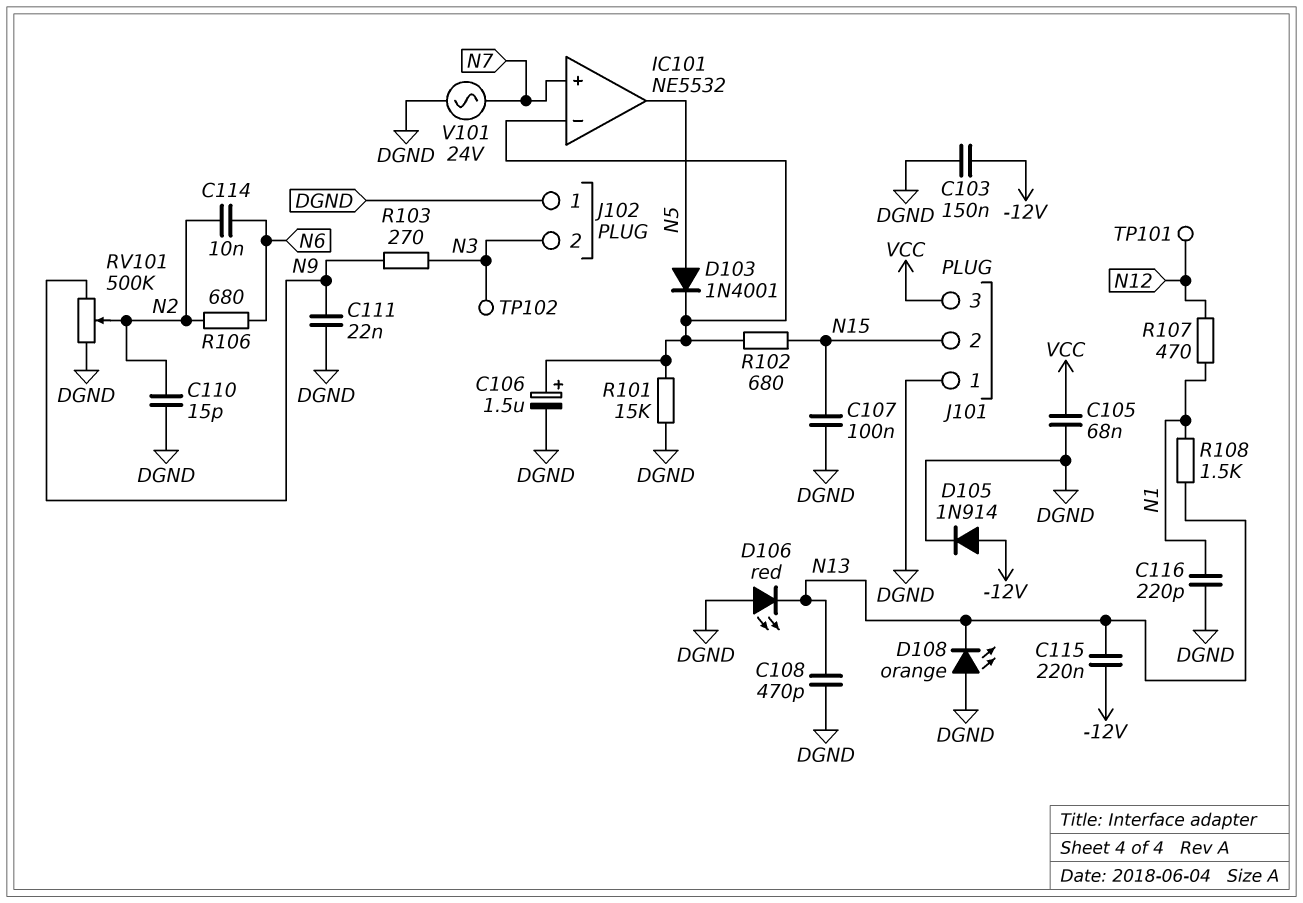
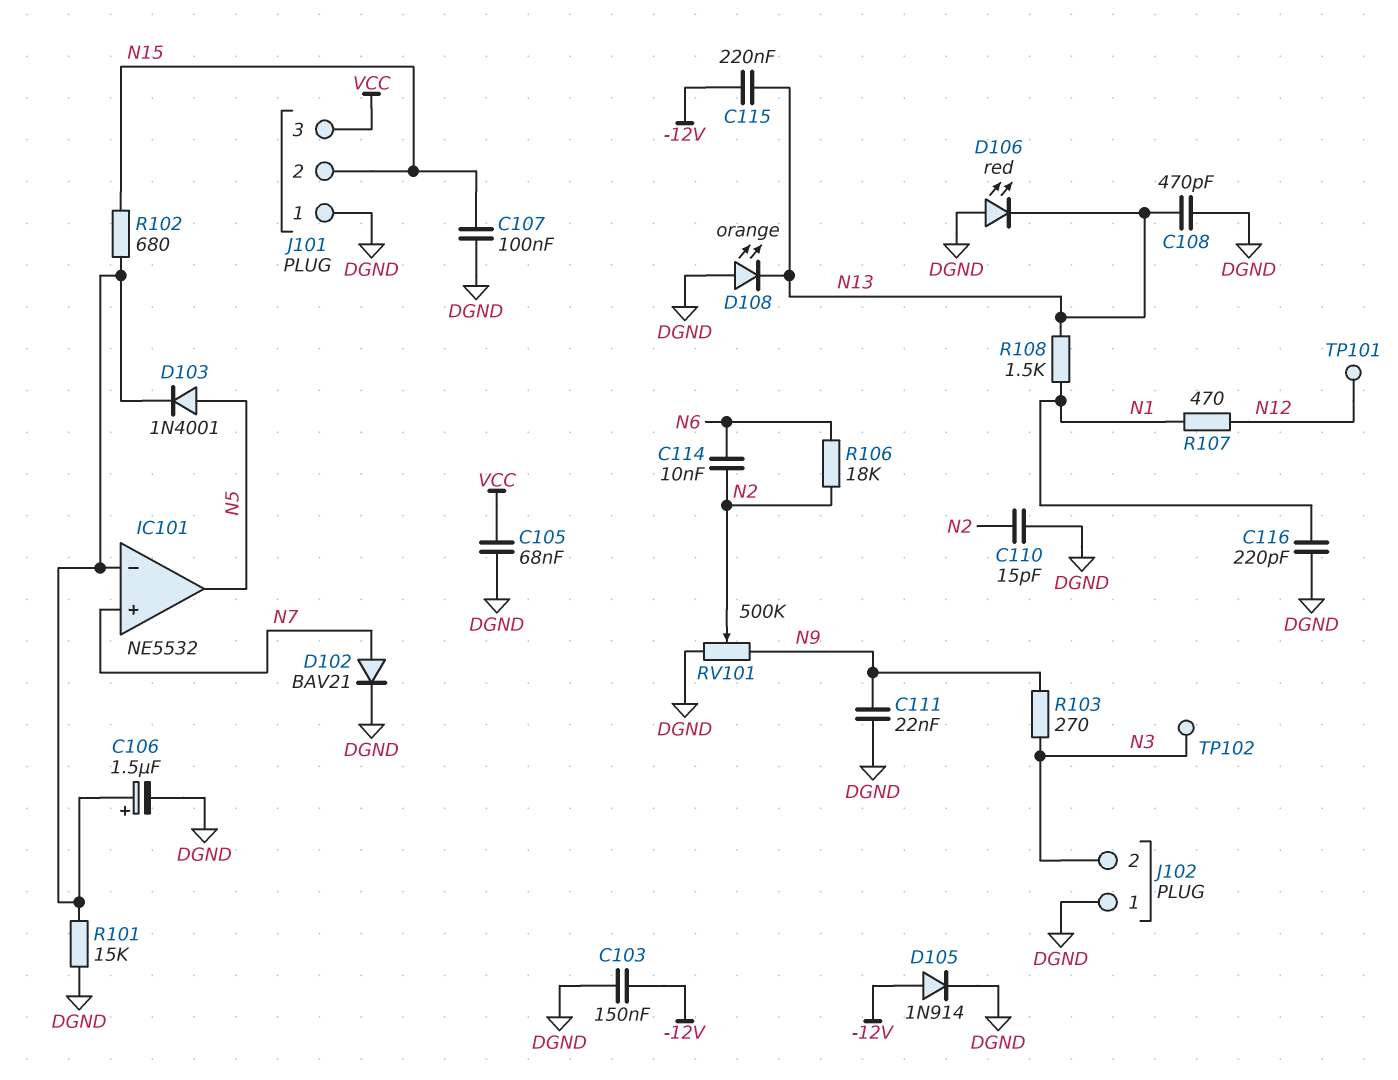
D102: none -> diode BAV21 (A N7, K DGND)
R106: 680 (N2, N6) -> 18k (N2, N6)
V101: AC 24V (DGND, N7) -> none

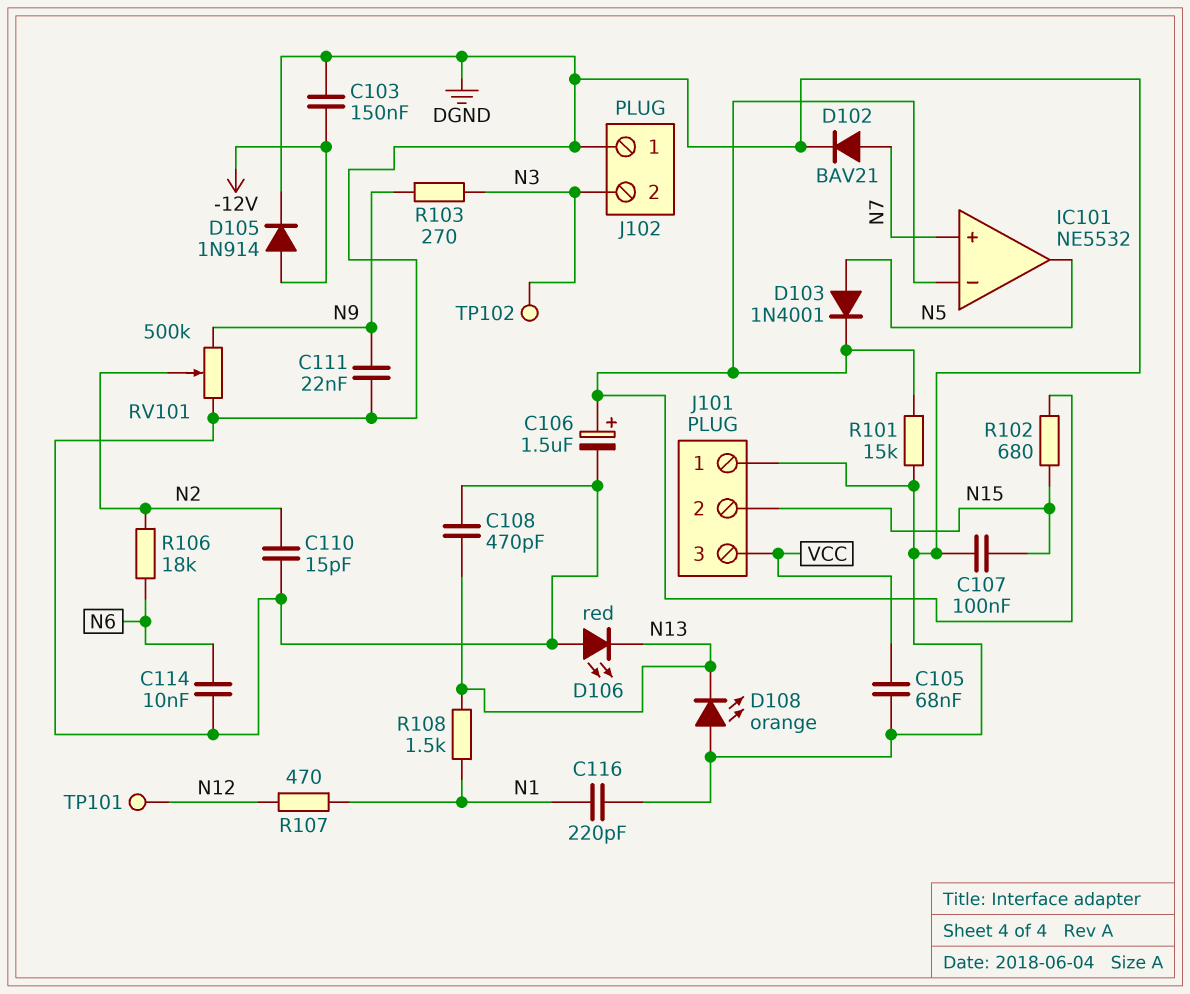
C114: 10nF (N2, N6) -> 10nF (DGND, N6)
C115: 220nF (-12V, N13) -> none

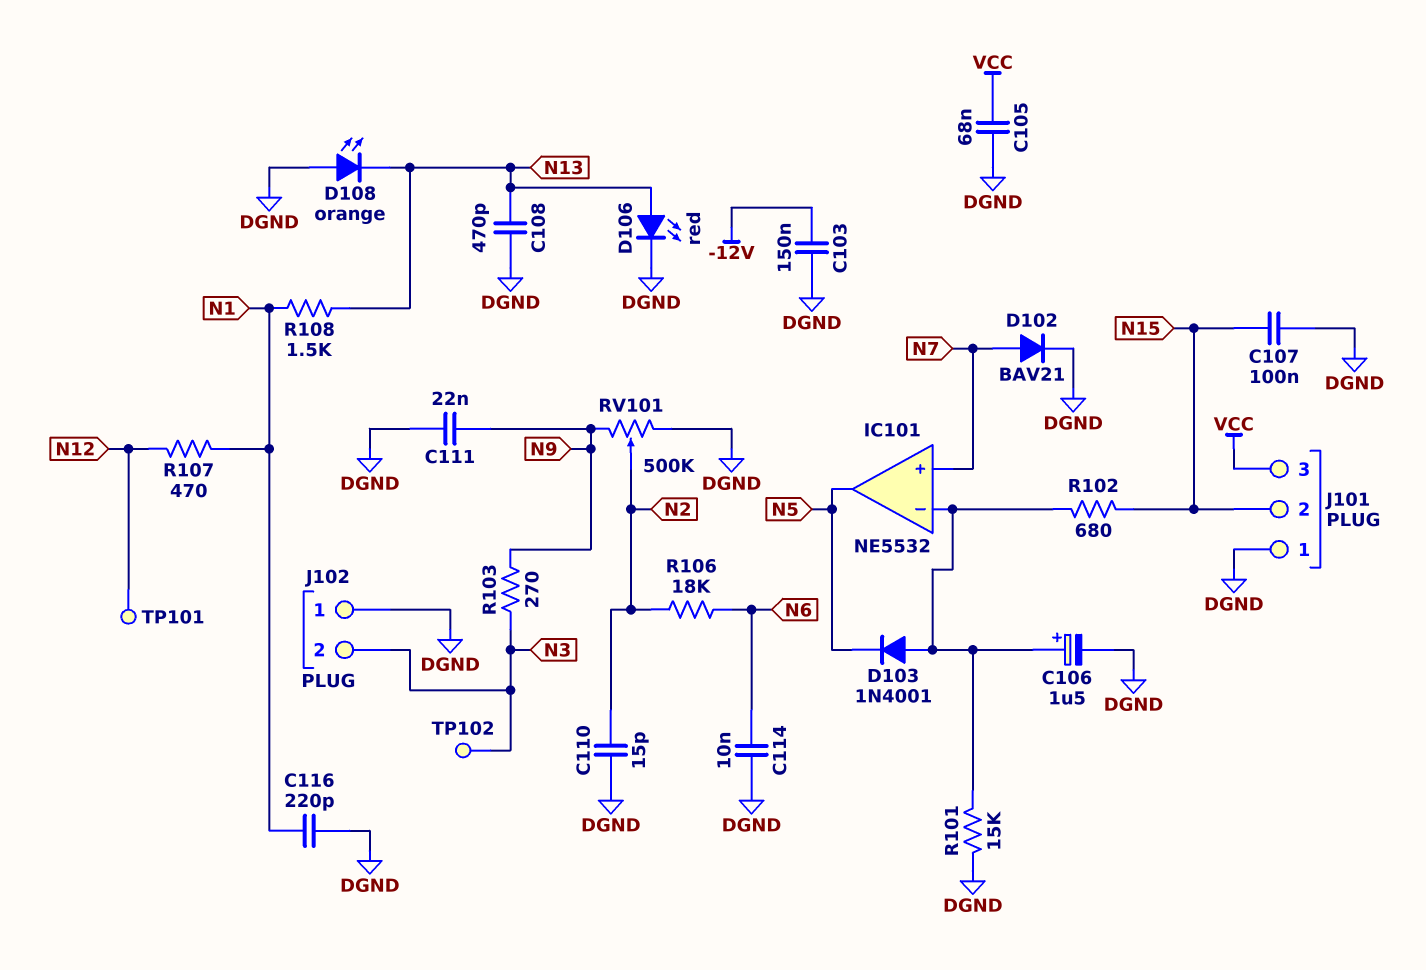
D103: diode 1N4001 (A N5, K IC101/in-) -> diode 1N4001 (A IC101/in-, K N5)
D105: diode 1N914 (A -12V, K DGND) -> none
D106: LED red (A DGND, K N13) -> LED red (A N13, K DGND)

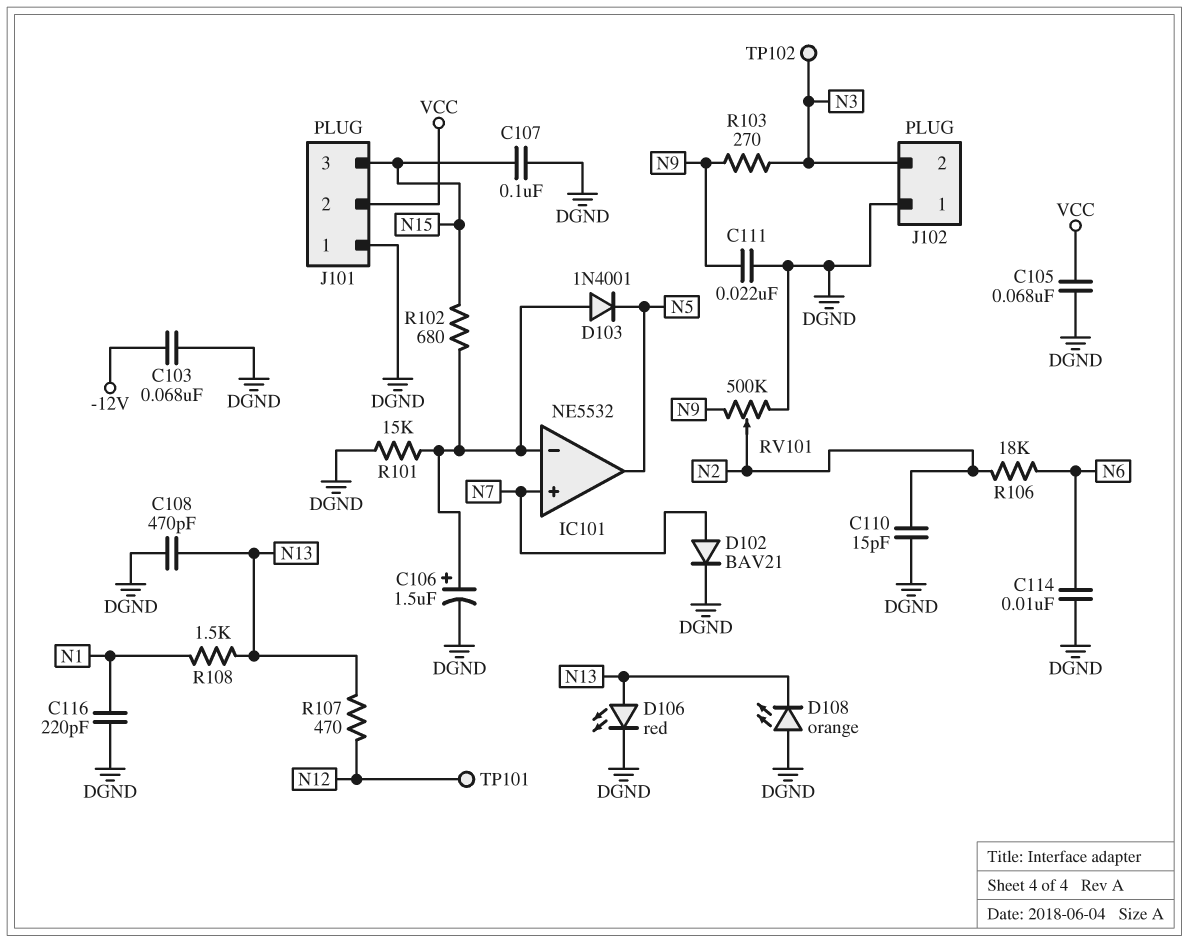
C103: 150nF (-12V, DGND) -> 68nF (-12V, DGND)
J101 pin 2: N15 -> VCC
J101 pin 3: VCC -> N15
R107: 470 (N1, N12) -> 470 (N12, N13)

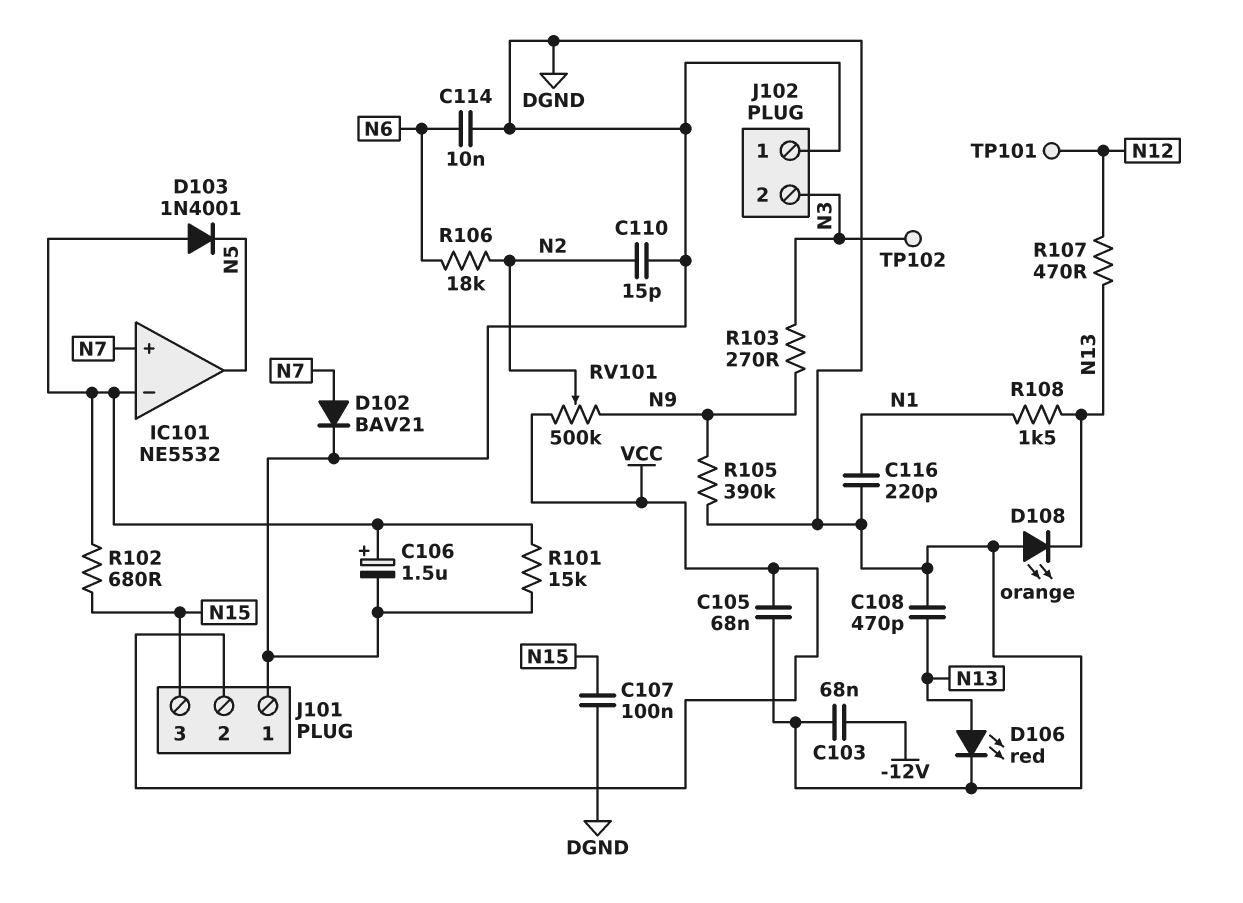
C111: 22nF (DGND, N9) -> none
R105: none -> 390k (DGND, N9)
RV101: 500k (DGND, N9, wiper N2) -> 500k (N9, VCC, wiper N2)

